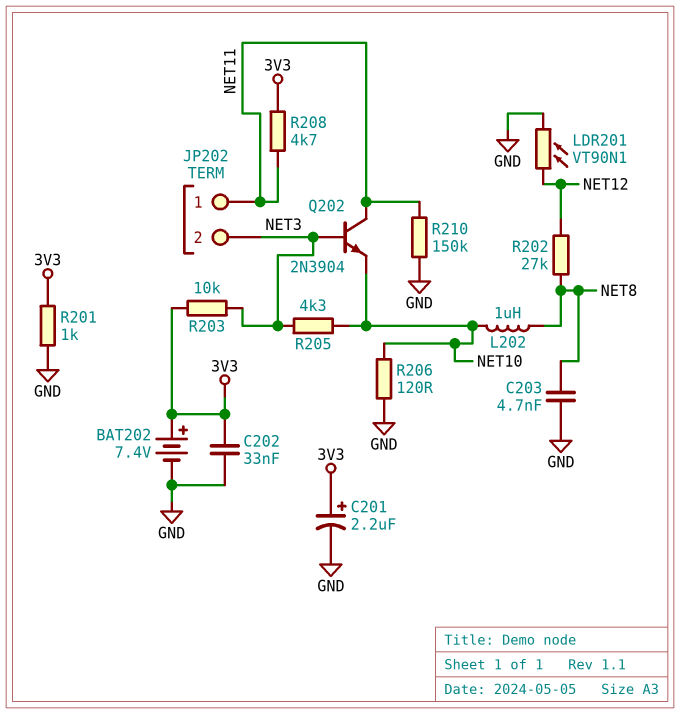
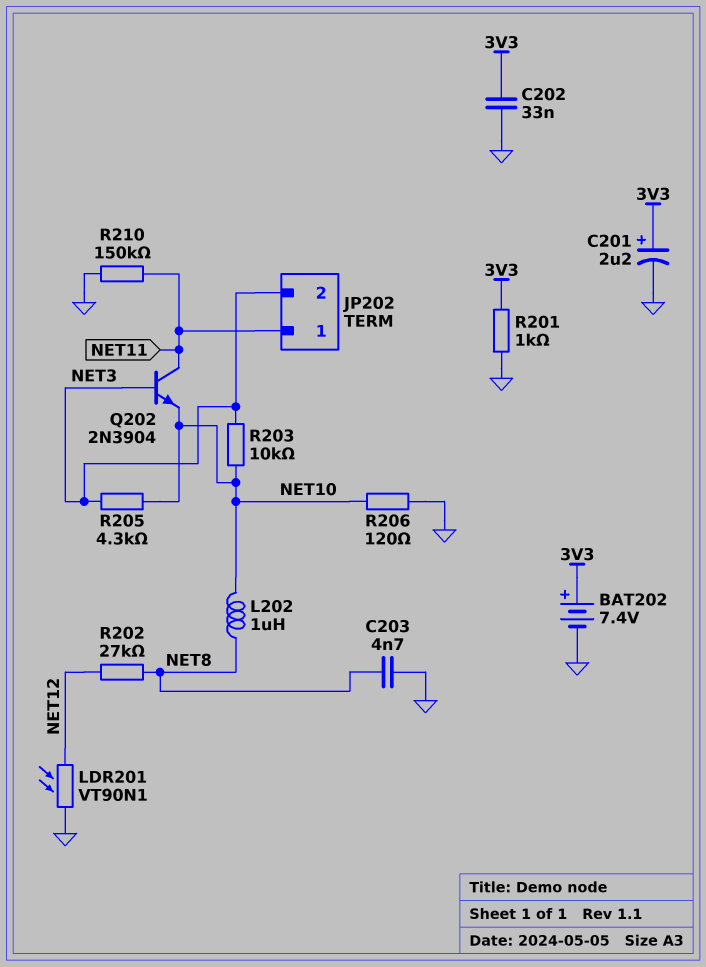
R203: 10k (3V3, NET3) -> 10k (NET3, NET10)
R208: 4.7k (3V3, NET11) -> none

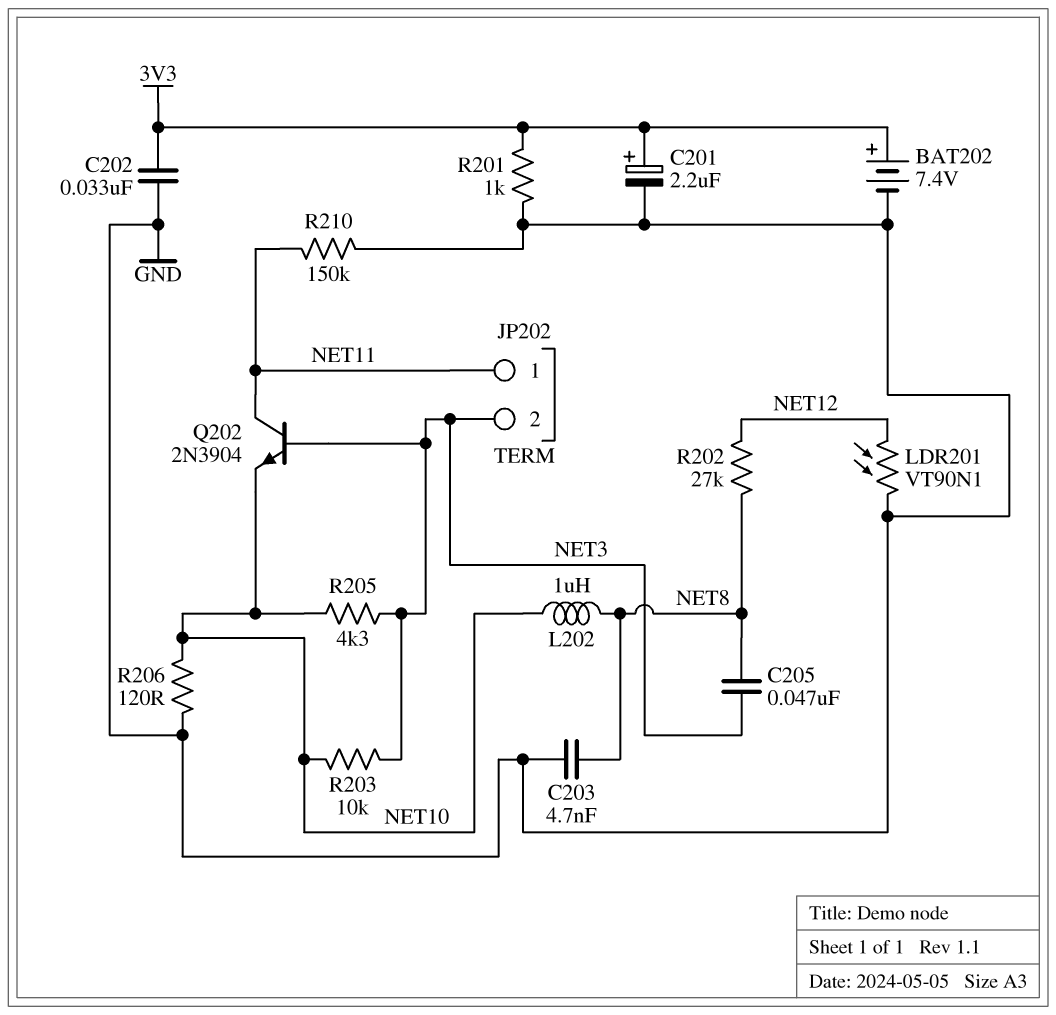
C205: none -> 47nF (NET3, NET8)

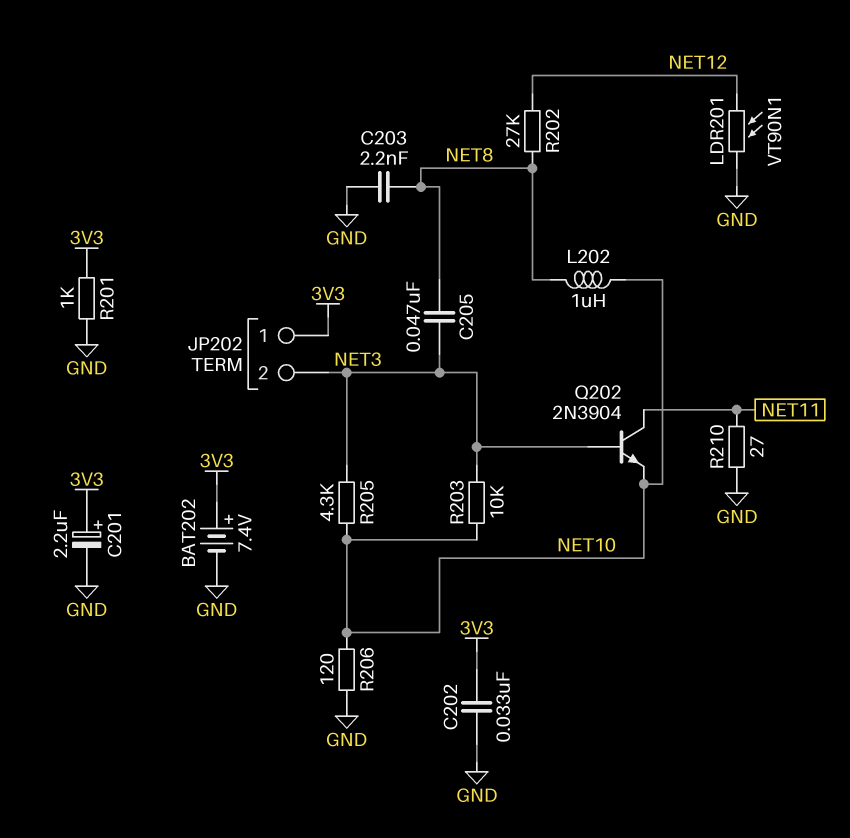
C203: 4.7nF (GND, NET8) -> 2.2nF (GND, NET8)
JP202 pin 1: NET11 -> 3V3
R210: 150k (GND, NET11) -> 27 (GND, NET11)

